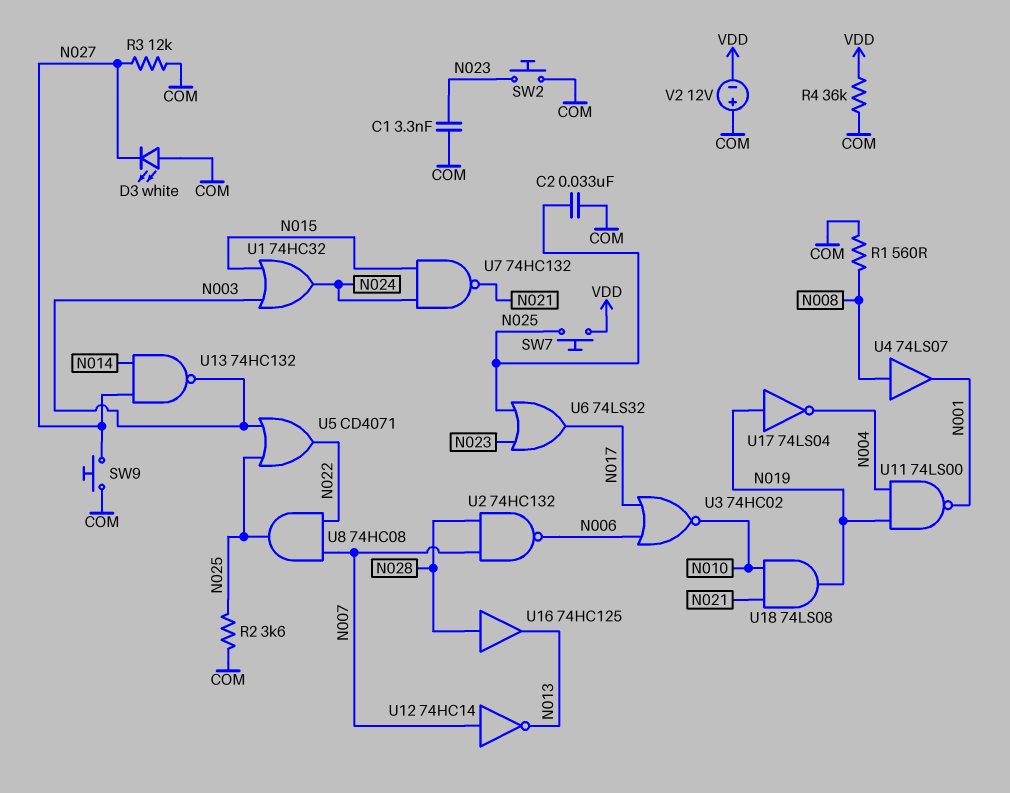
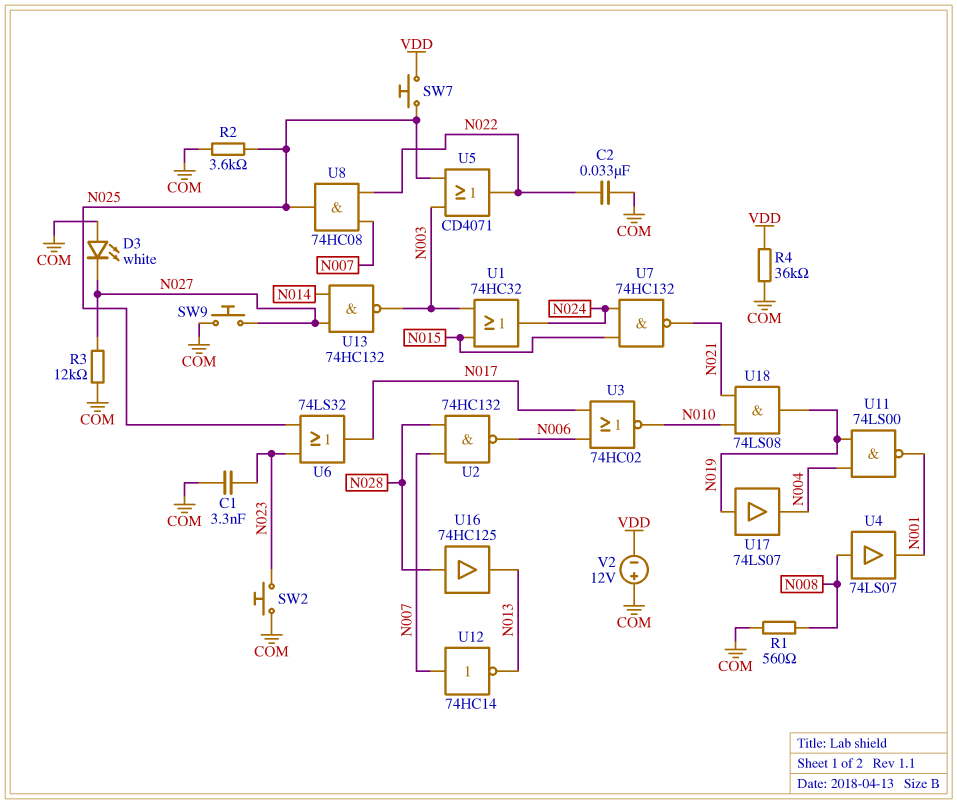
C2: 33nF (COM, N025) -> 33nF (COM, N022)
U17: NOT 74LS04 (in N019, out N004) -> buffer 74LS07 (in N019, out N004)

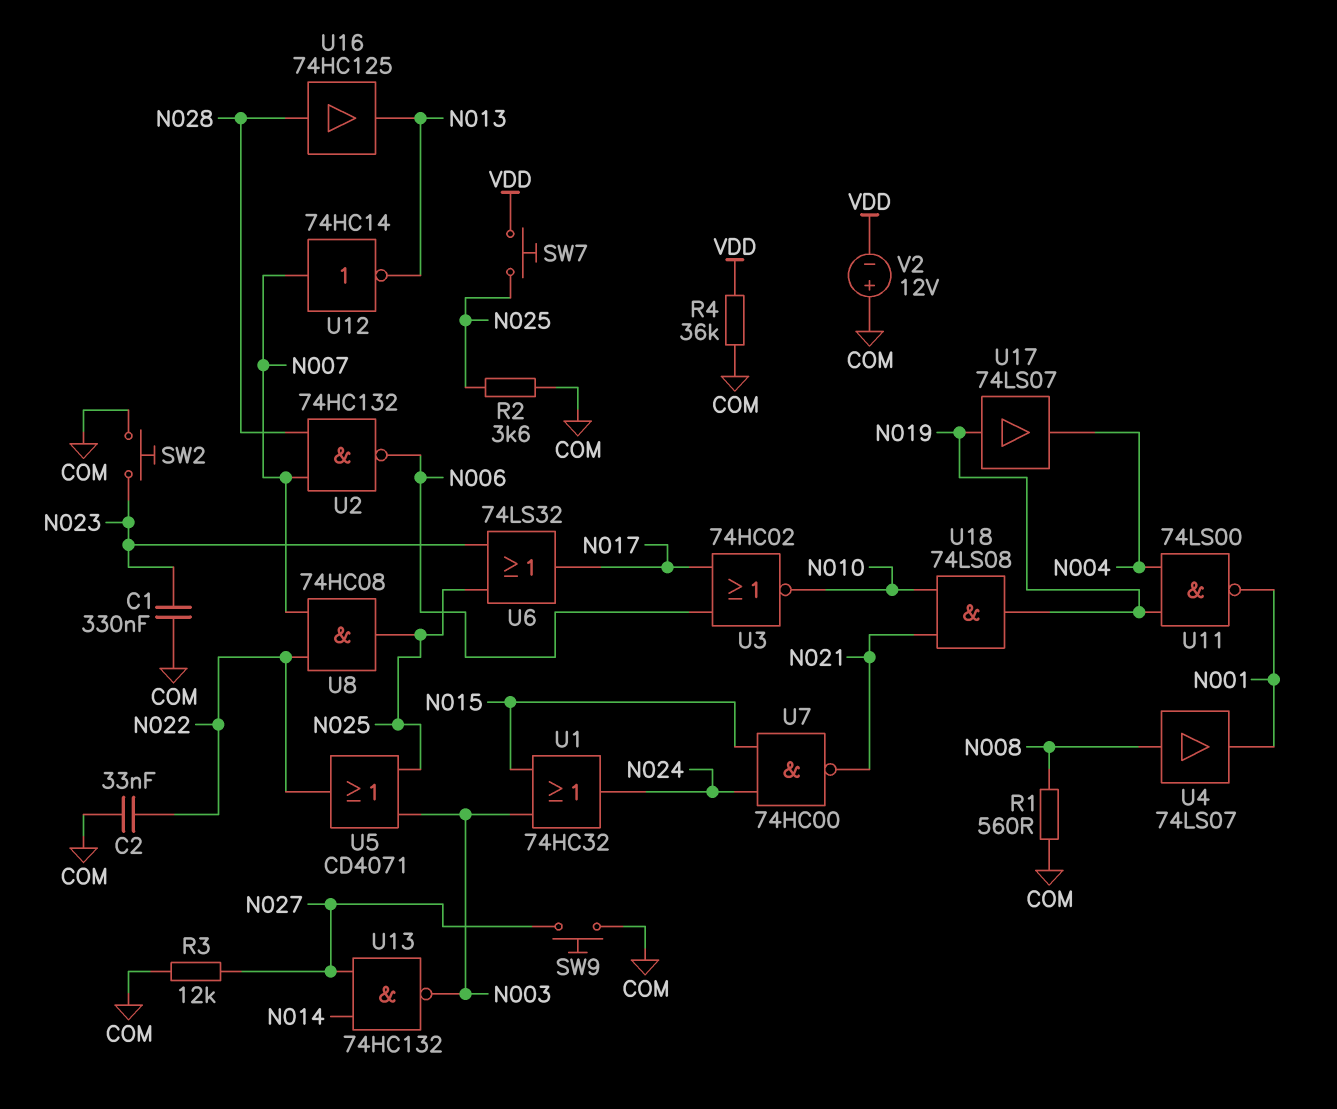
C1: 3.3nF (COM, N023) -> 330nF (COM, N023)
D3: LED white (A COM, K N027) -> none
U7: NAND 74HC132 (in N015, in N024, out N021) -> NAND 74HC00 (in N015, in N024, out N021)

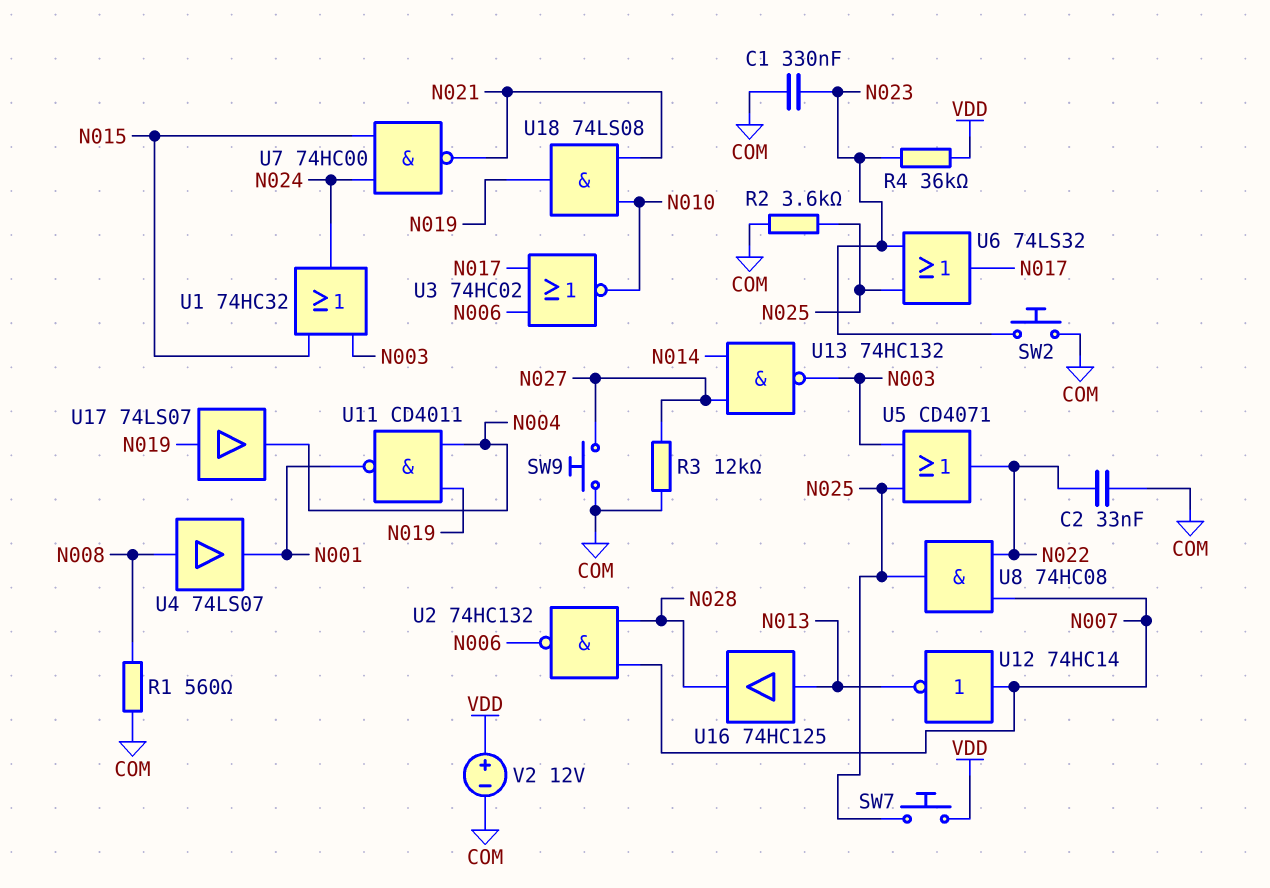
R4: 36k (COM, VDD) -> 36k (N023, VDD)
U11: NAND 74LS00 (in N004, in N019, out N001) -> NAND CD4011 (in N004, in N019, out N001)
U16: buffer 74HC125 (in N028, out N013) -> buffer 74HC125 (in N013, out N028)
V2: 12V (plus COM, minus VDD) -> 12V (plus VDD, minus COM)

